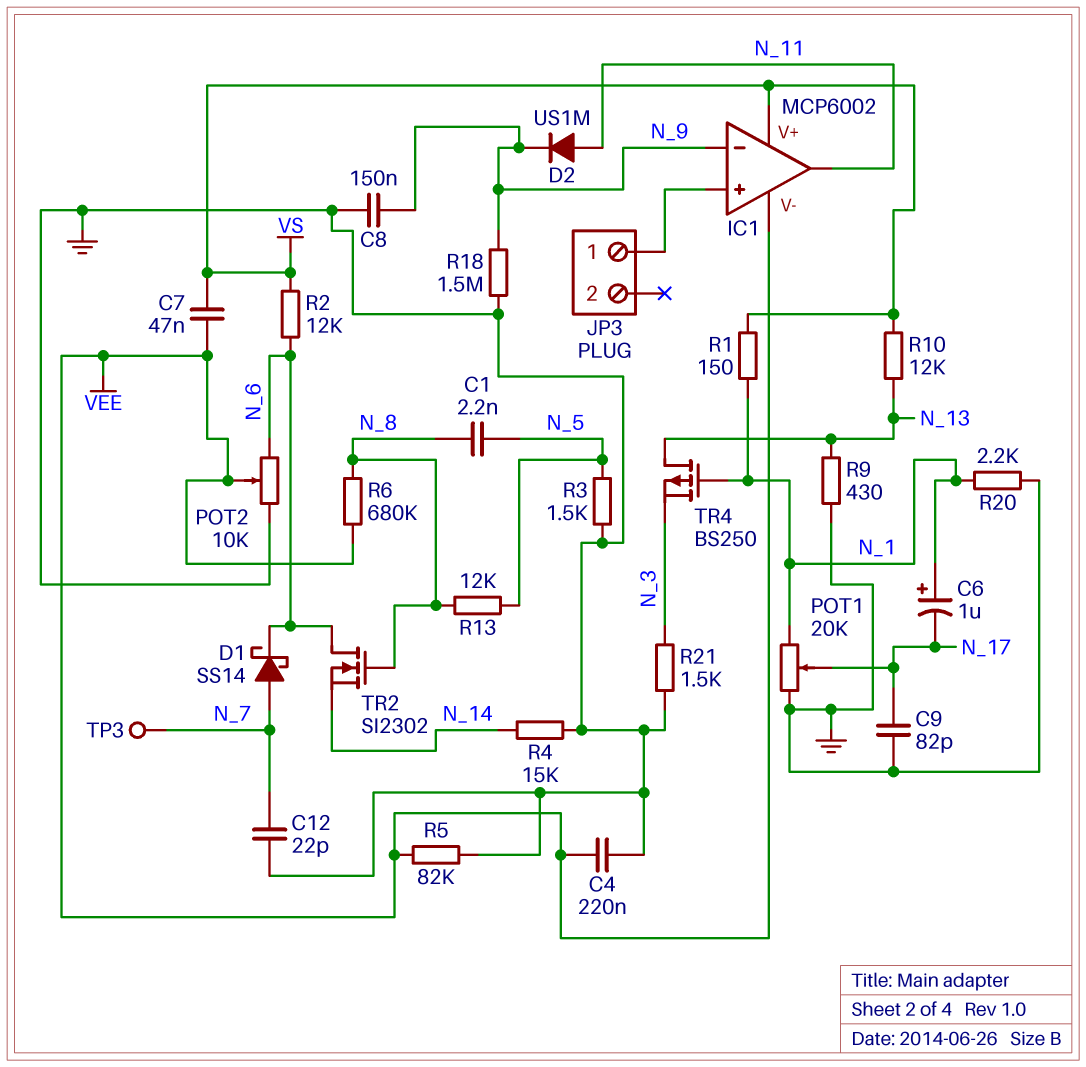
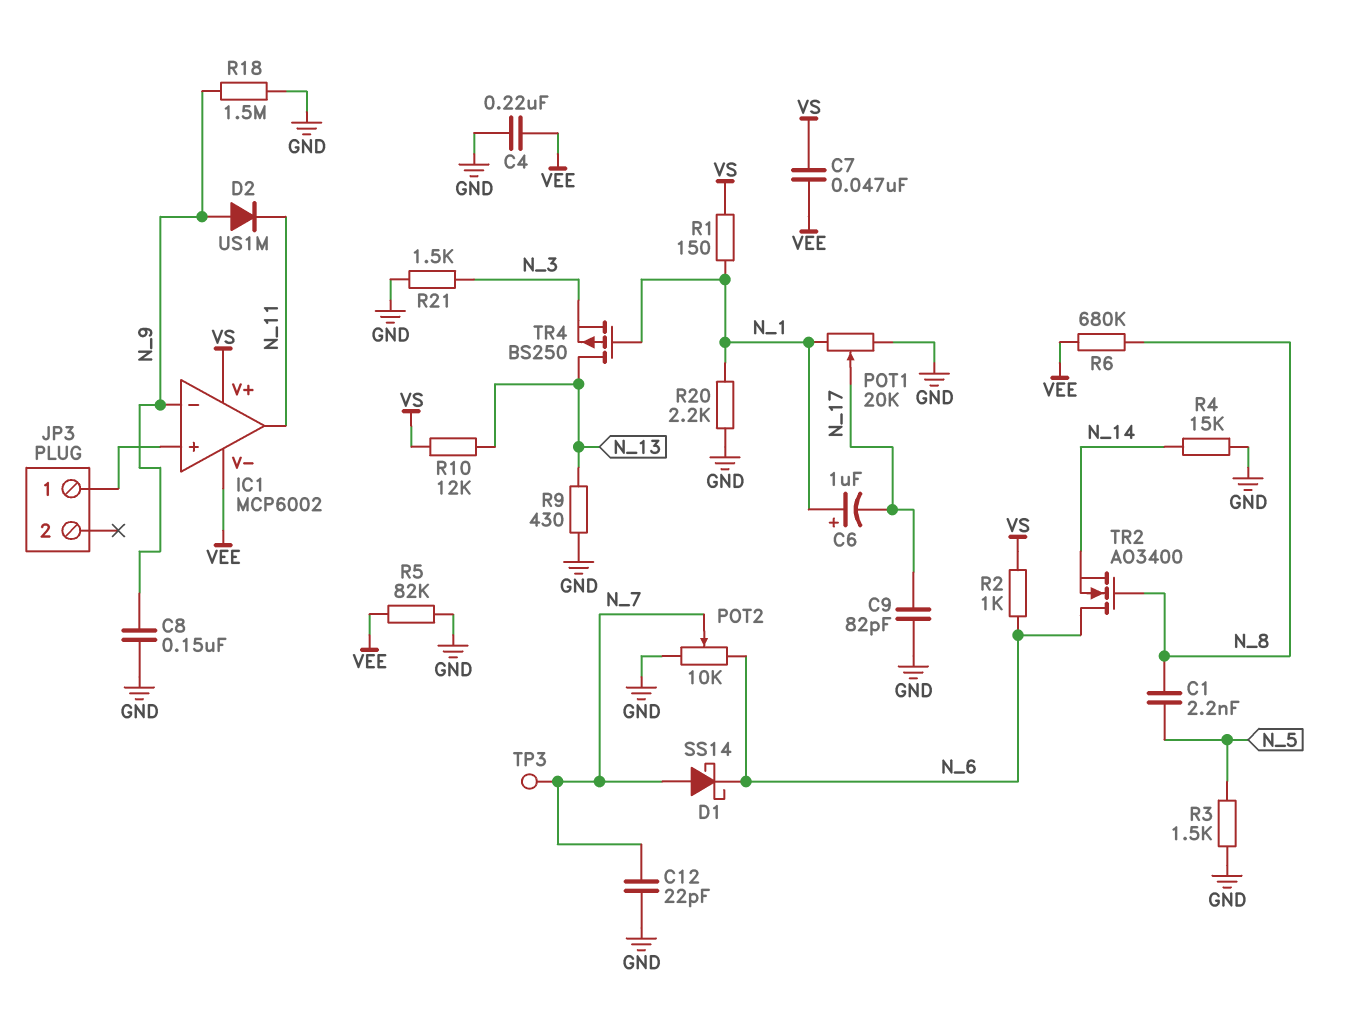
D2: diode US1M (A N_11, K N_9) -> diode US1M (A N_9, K N_11)
POT2: 10k (GND, N_6, wiper VEE) -> 10k (GND, N_6, wiper N_7)
R2: 12k (N_6, VS) -> 1k (N_6, VS)
R13: 12k (N_5, N_8) -> none
TR2: NMOS SI2302 (G N_8, D N_6, S N_14) -> NMOS AO3400 (G N_8, D N_6, S N_14)

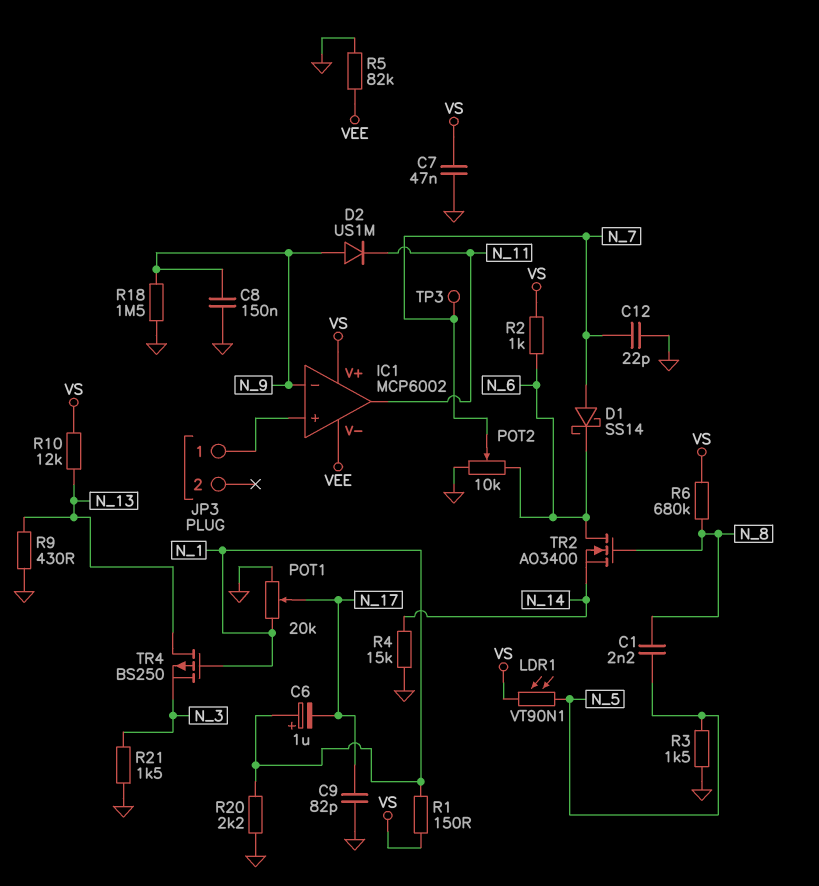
C4: 220nF (GND, VEE) -> none
C7: 47nF (VEE, VS) -> 47nF (GND, VS)
LDR1: none -> VT90N1 (N_5, VS)
R6: 680k (N_8, VEE) -> 680k (N_8, VS)

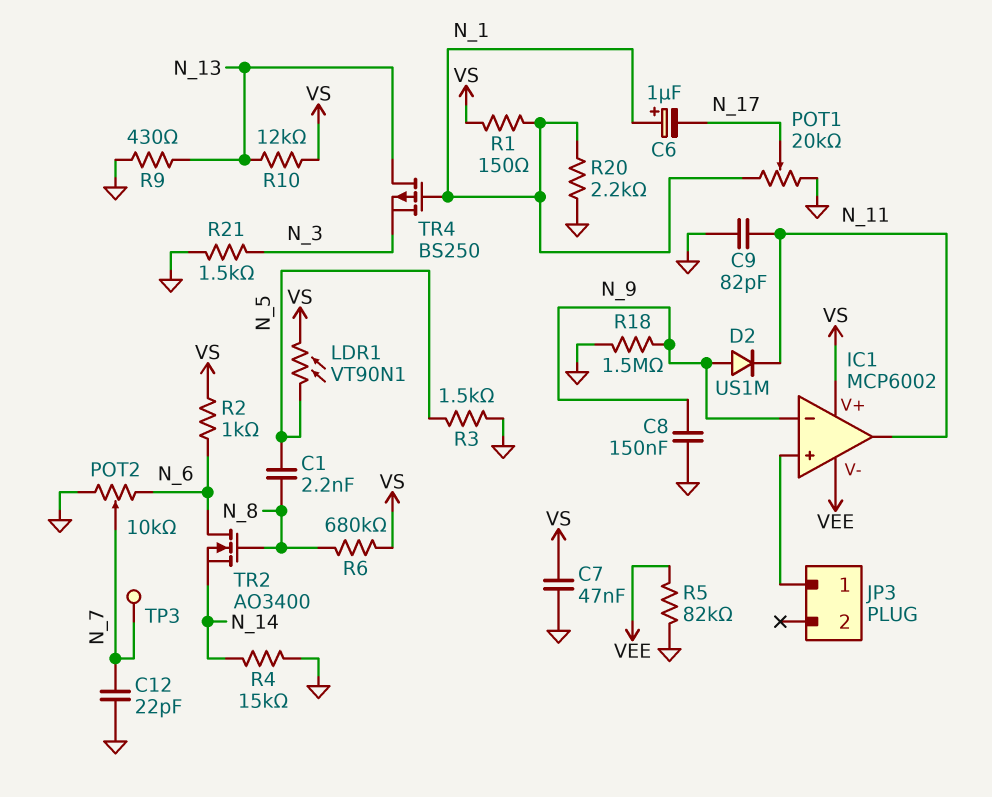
C9: 82pF (GND, N_17) -> 82pF (GND, N_11)
D1: schottky SS14 (A N_7, K N_6) -> none

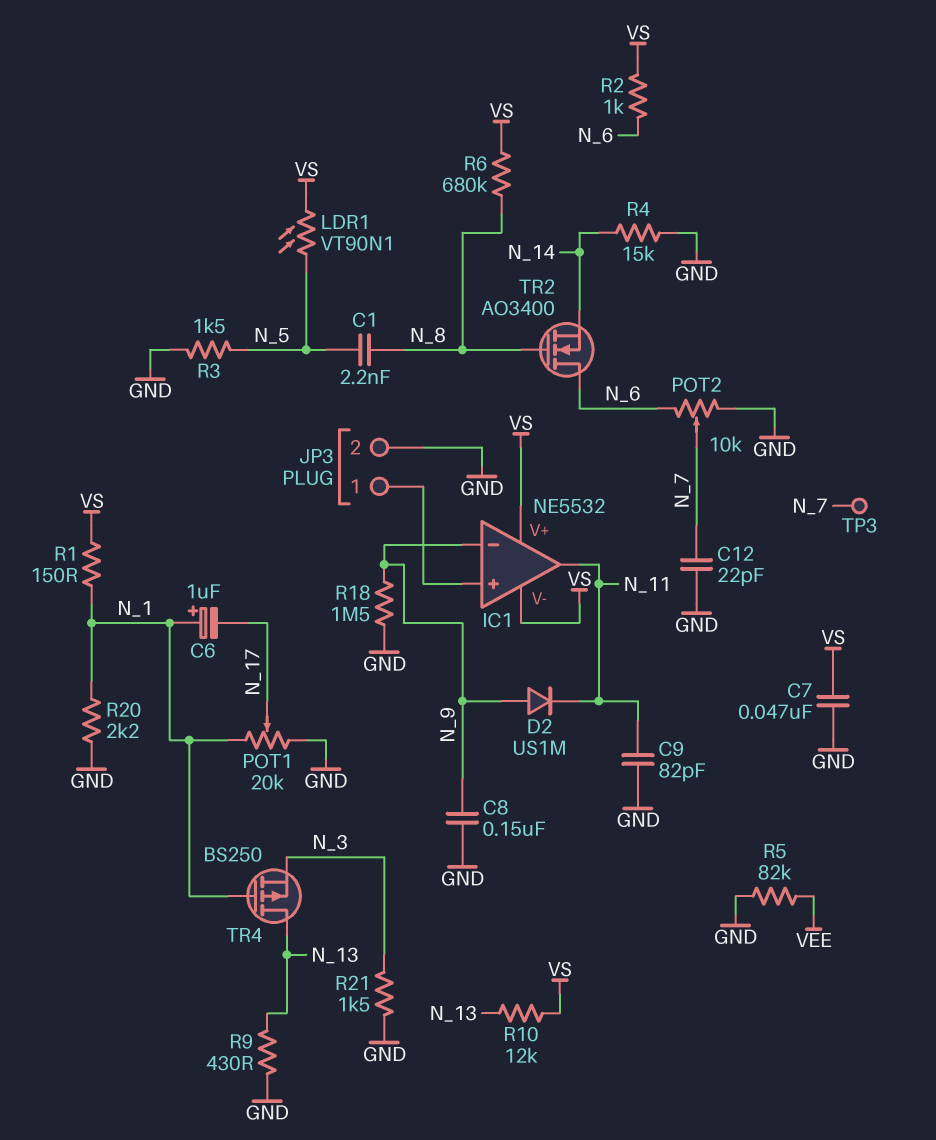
IC1: MCP6002 -> NE5532
IC1 pin V-: VEE -> VS
JP3 pin 2: none -> GND

